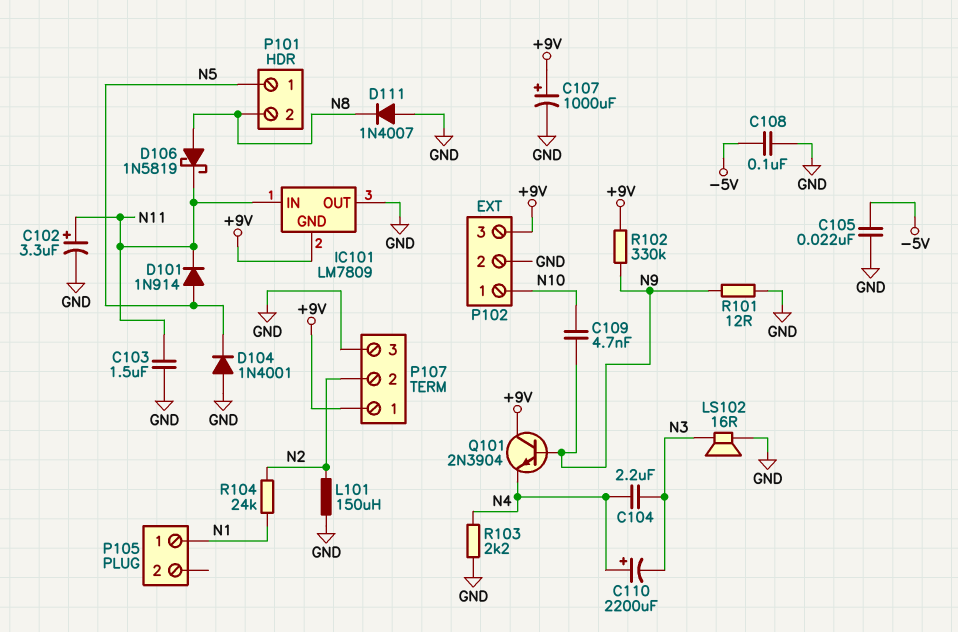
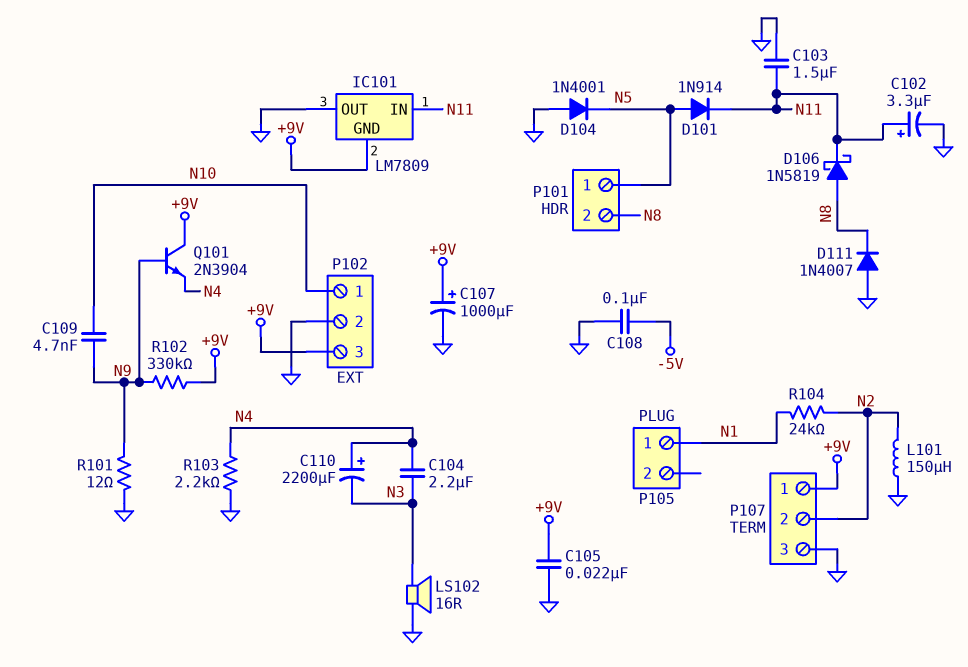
C105: 22nF (-5V, GND) -> 22nF (+9V, GND)

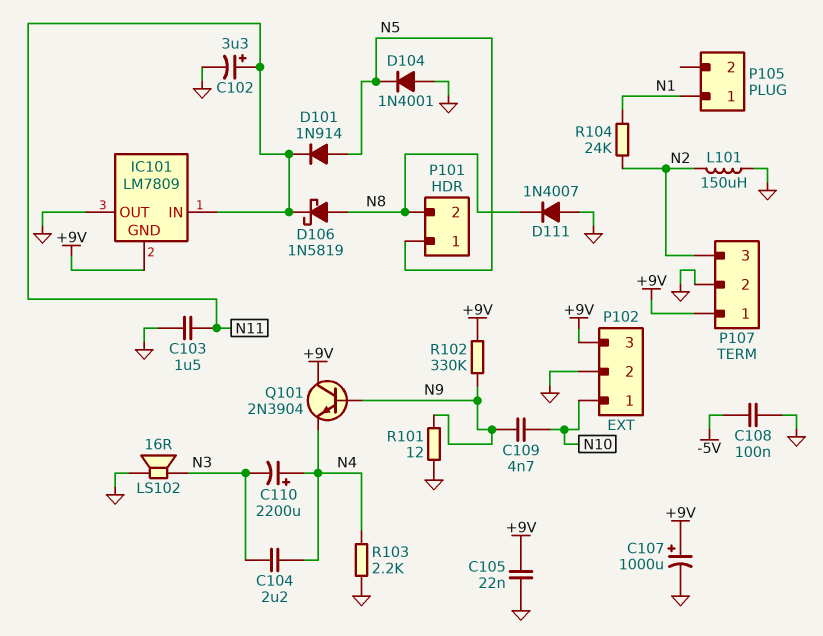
P107 pin 2: N2 -> GND
P107 pin 3: GND -> N2

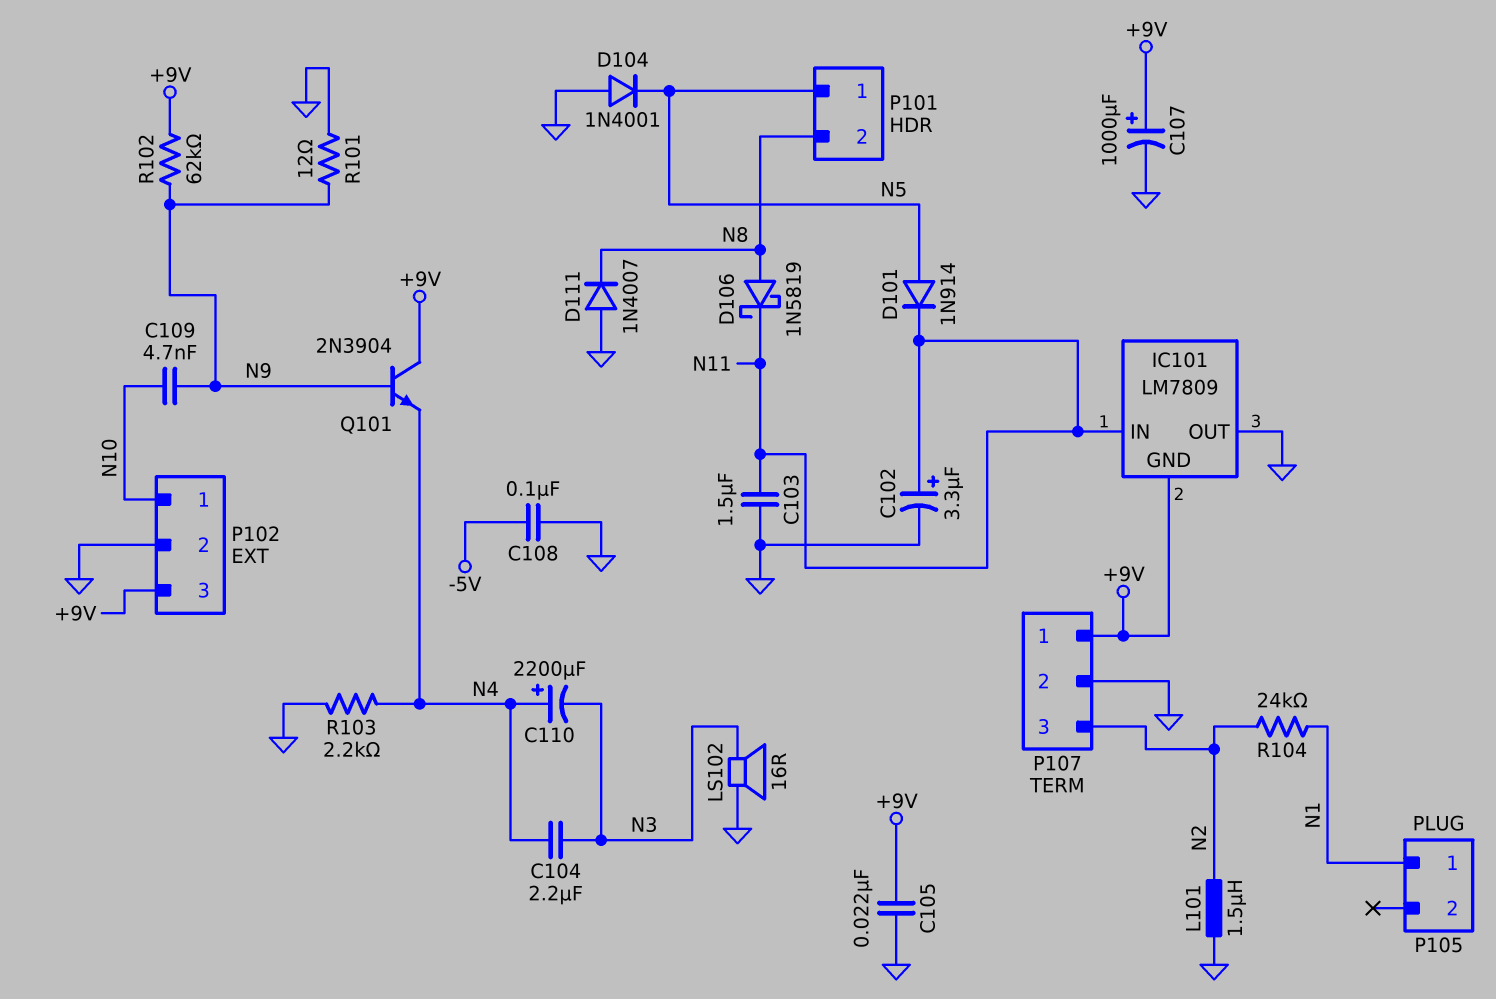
L101: 150uH (GND, N2) -> 1.5uH (GND, N2)
R102: 330k (+9V, N9) -> 62k (+9V, N9)

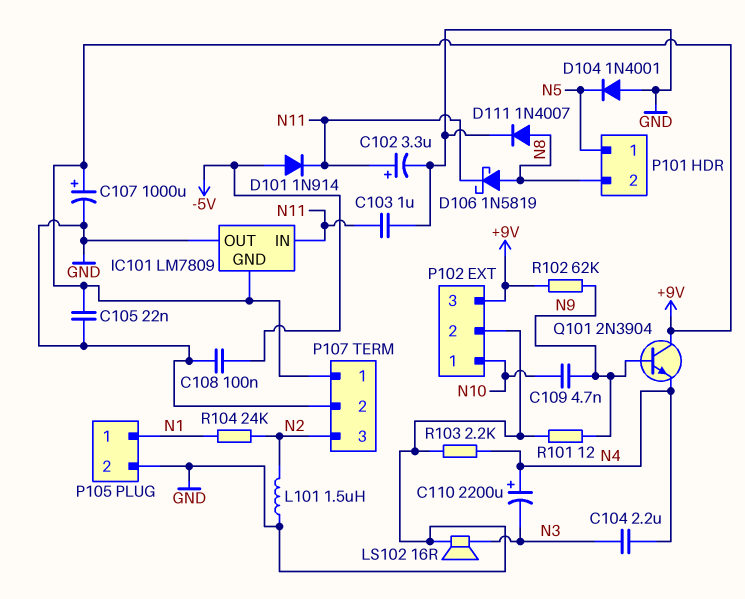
C103: 1.5uF (GND, N11) -> 1uF (GND, N11)
D101: diode 1N914 (A N5, K N11) -> diode 1N914 (A -5V, K N11)
D111: diode 1N4007 (A GND, K N8) -> diode 1N4007 (A N8, K GND)
P105 pin 2: none -> GND

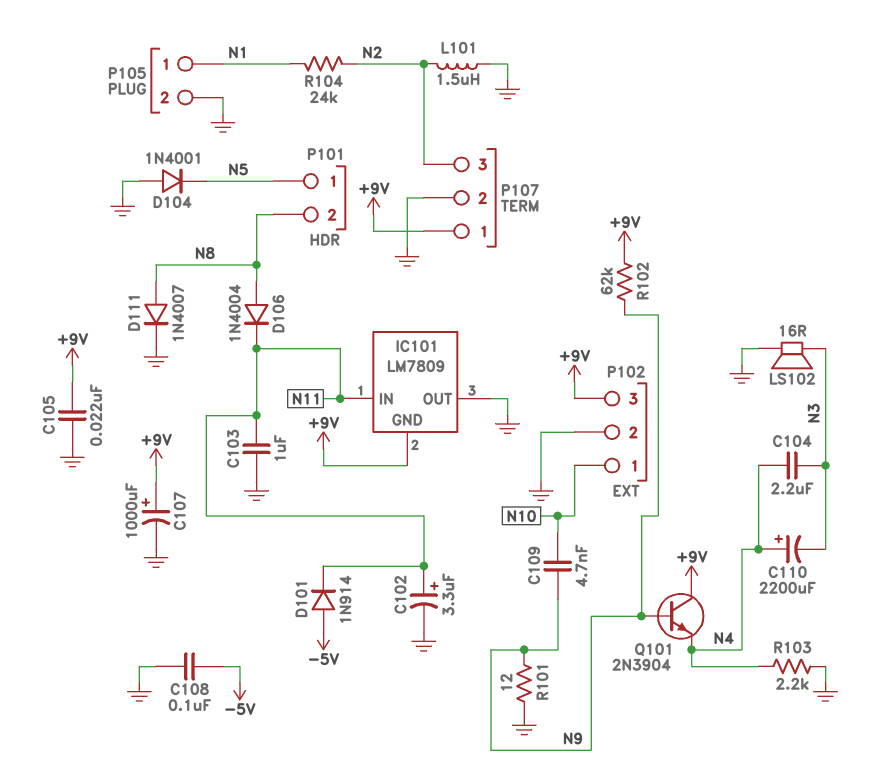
D106: schottky 1N5819 (A N8, K N11) -> diode 1N4004 (A N8, K N11)

